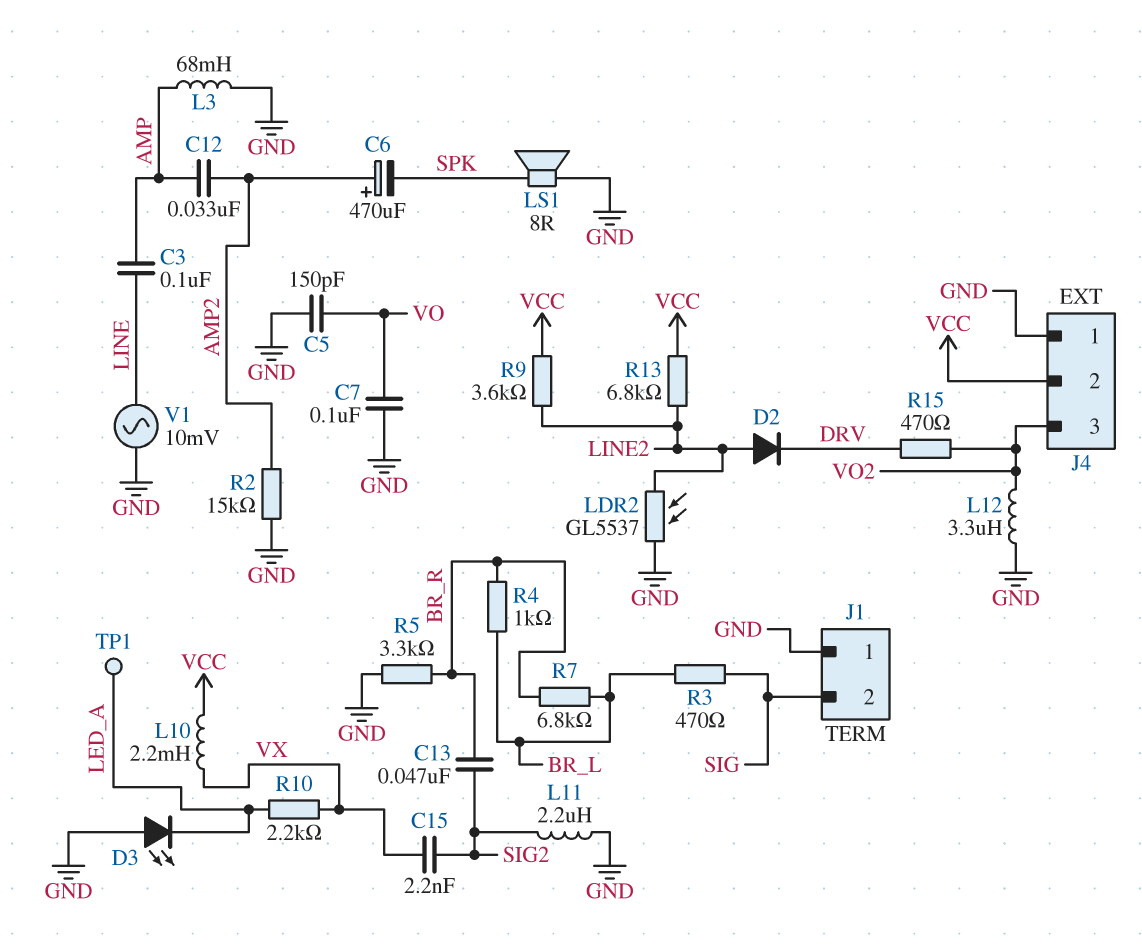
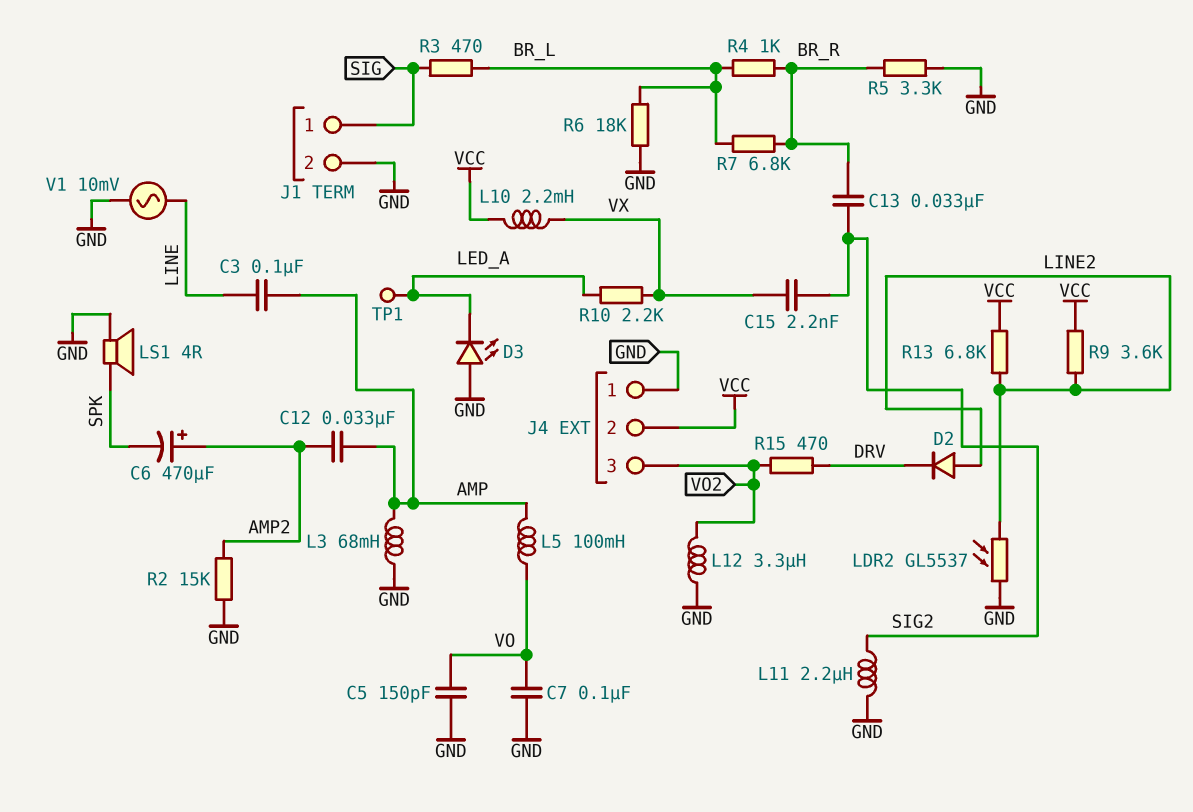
C13: 47nF (BR_R, SIG2) -> 33nF (BR_R, SIG2)
J1 pin 1: GND -> SIG
J1 pin 2: SIG -> GND
L5: none -> 100mH (AMP, VO)
LS1: speaker 8R (GND, SPK) -> speaker 4R (GND, SPK)
R6: none -> 18k (BR_L, GND)

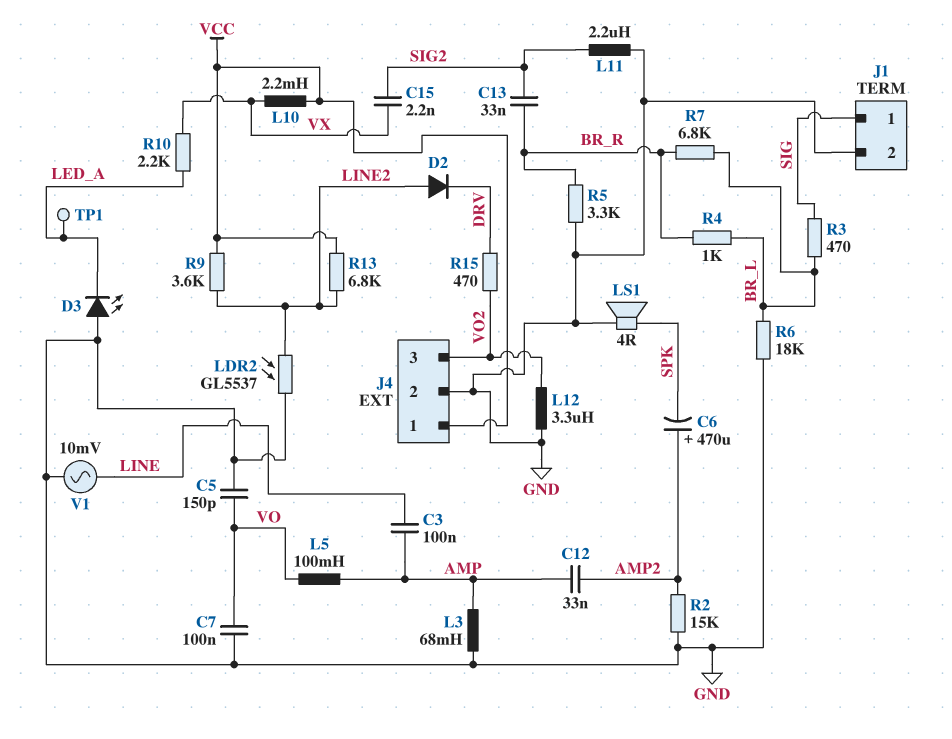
J4 pin 1: GND -> VCC
J4 pin 2: VCC -> GND

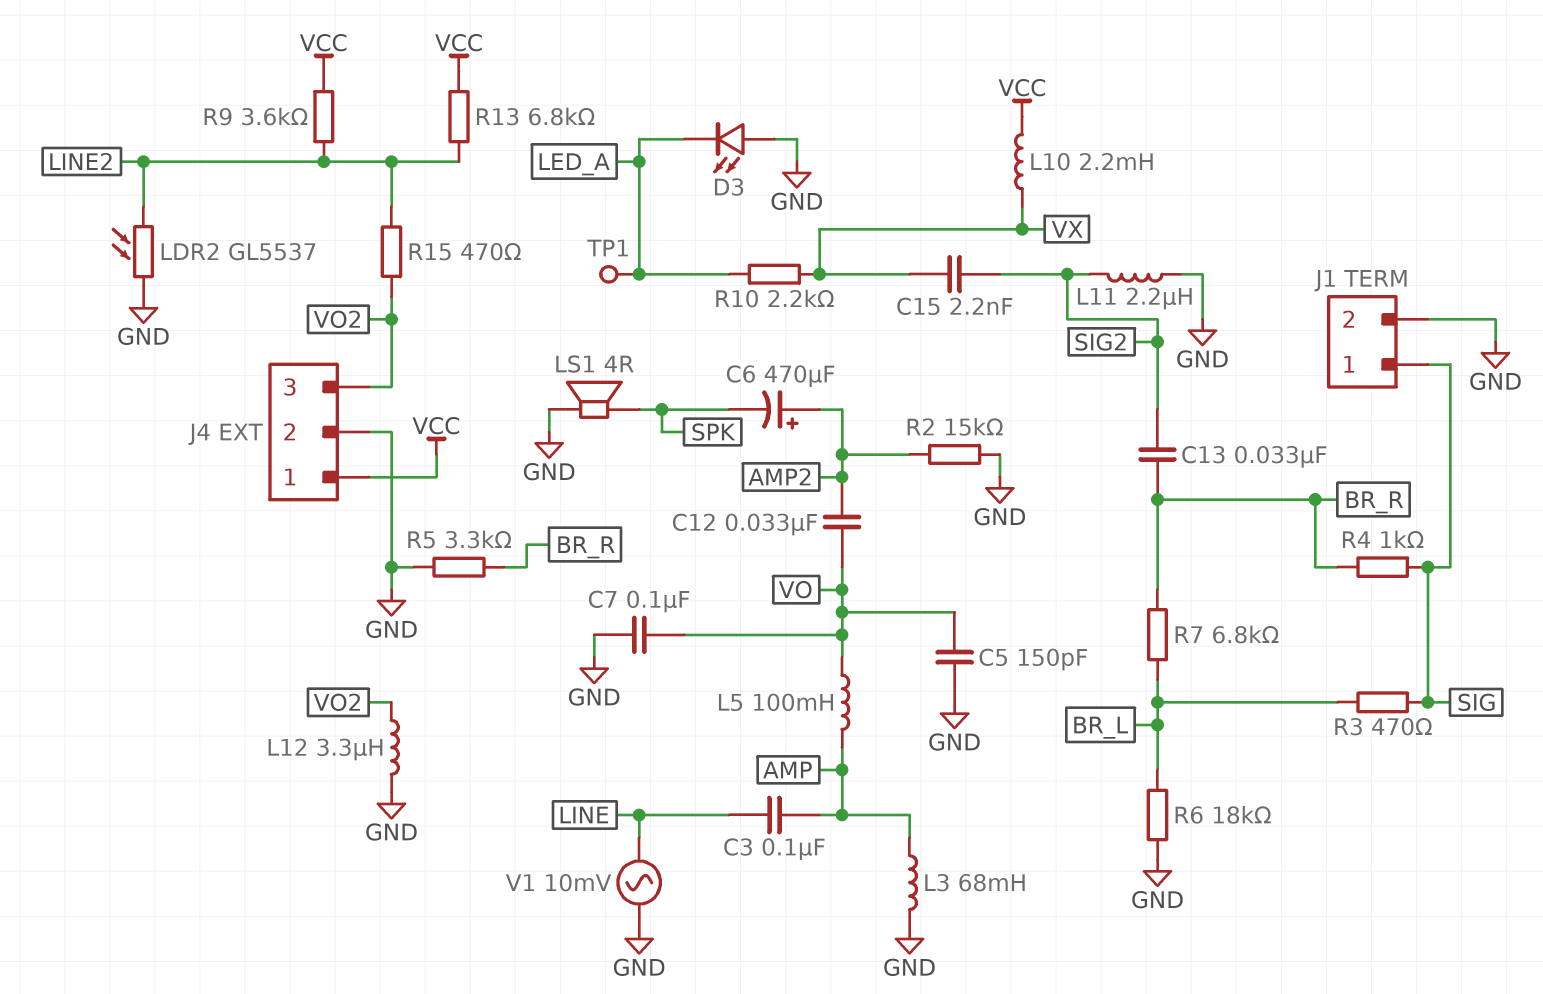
C12: 33nF (AMP, AMP2) -> 33nF (AMP2, VO)
D2: diode (A LINE2, K DRV) -> none
R4: 1k (BR_L, BR_R) -> 1k (BR_R, SIG)
R15: 470 (DRV, VO2) -> 470 (LINE2, VO2)

